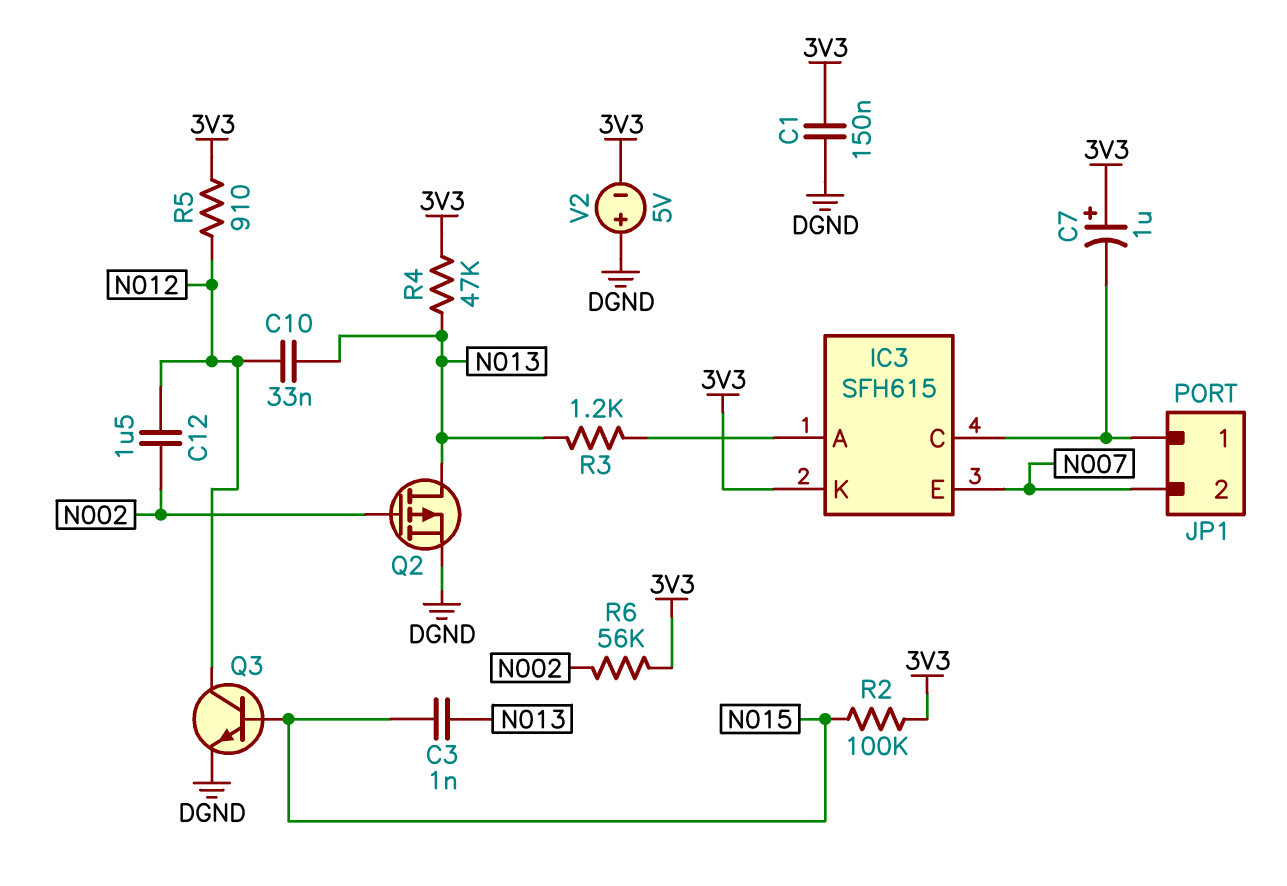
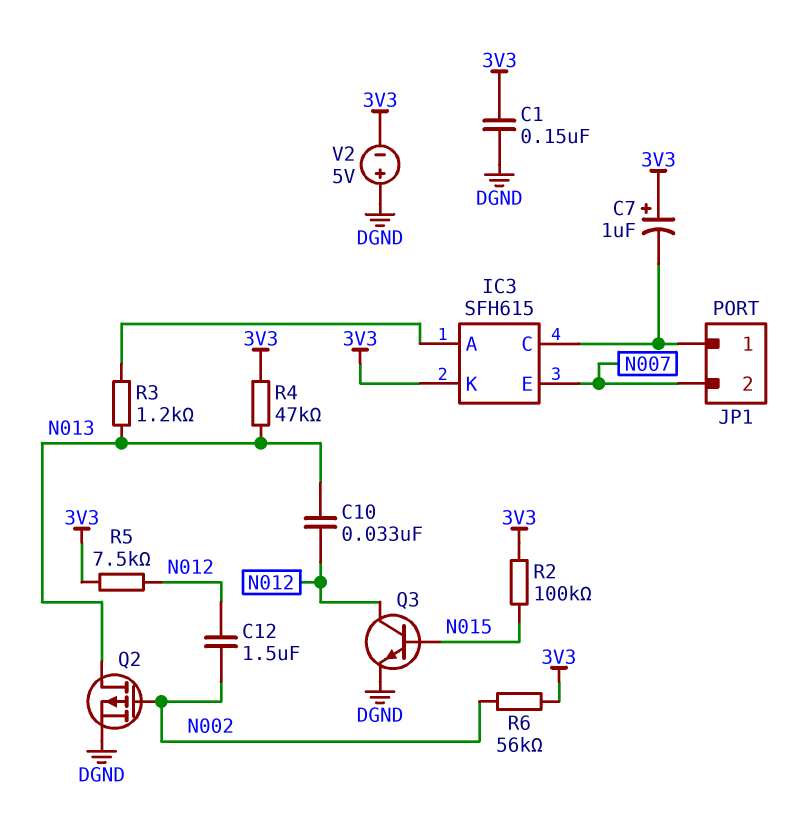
C3: 1nF (N013, N015) -> none
R5: 910 (3V3, N012) -> 7.5k (3V3, N012)

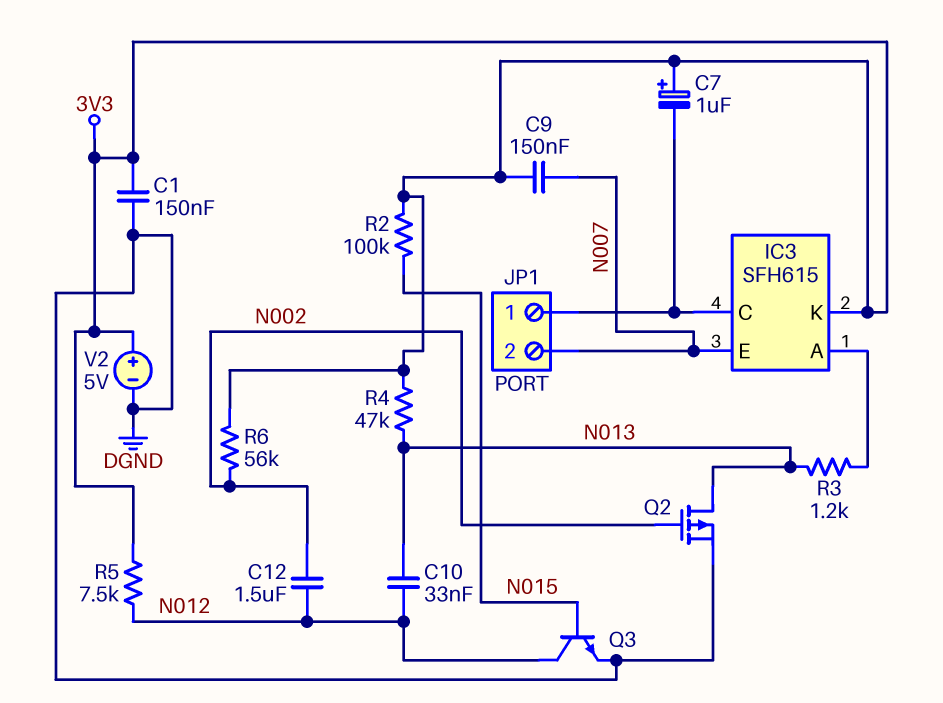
C9: none -> 150nF (3V3, N007)
V2: 5V (plus DGND, minus 3V3) -> 5V (plus 3V3, minus DGND)

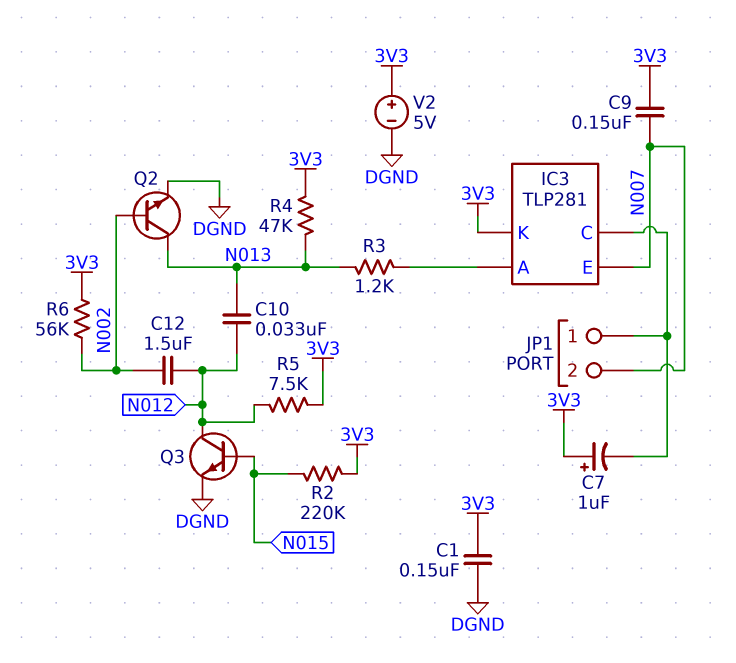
IC3: SFH615 -> TLP281
Q2: PMOS (G N002, D N013, S DGND) -> NPN (B N002, C N013, E DGND)
R2: 100k (3V3, N015) -> 220k (3V3, N015)

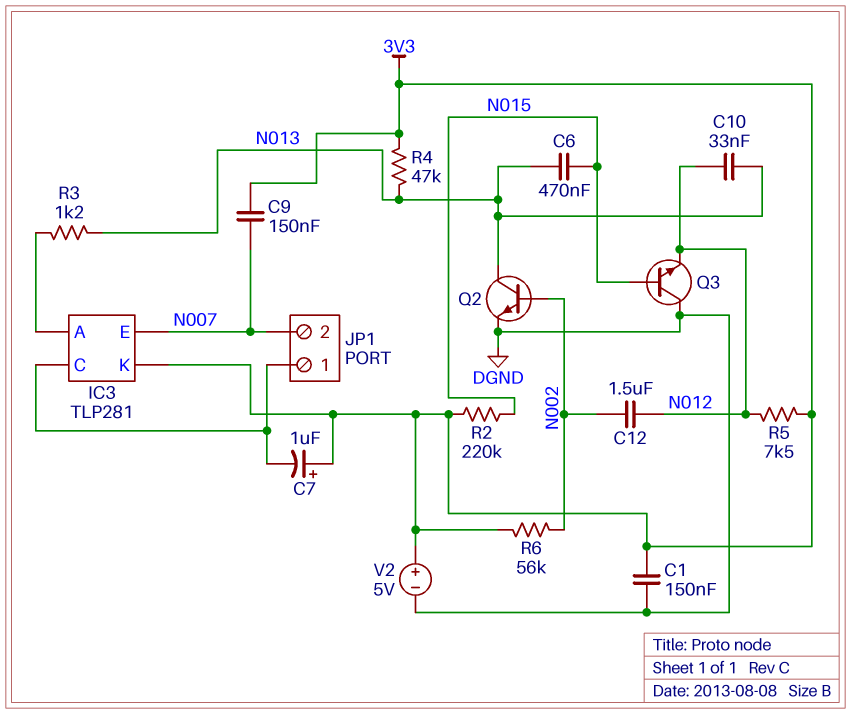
C6: none -> 470nF (N013, N015)
Q3: NPN (B N015, C N012, E DGND) -> NPN (B N015, C DGND, E N012)

